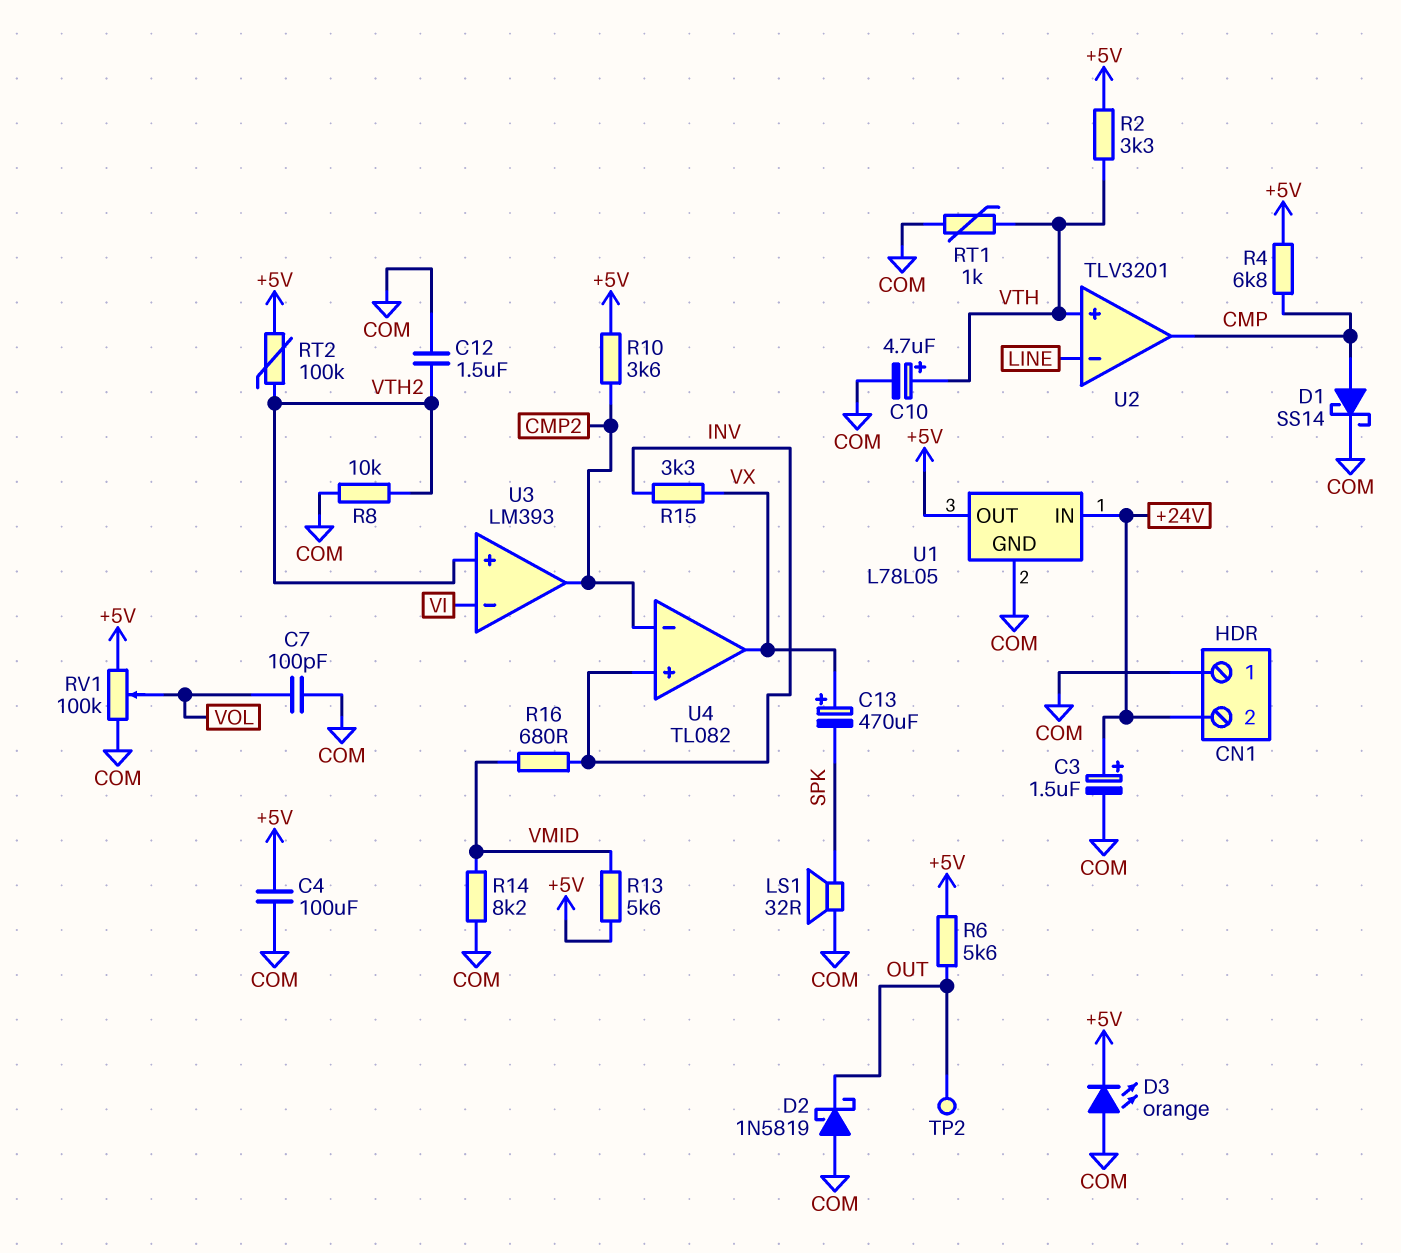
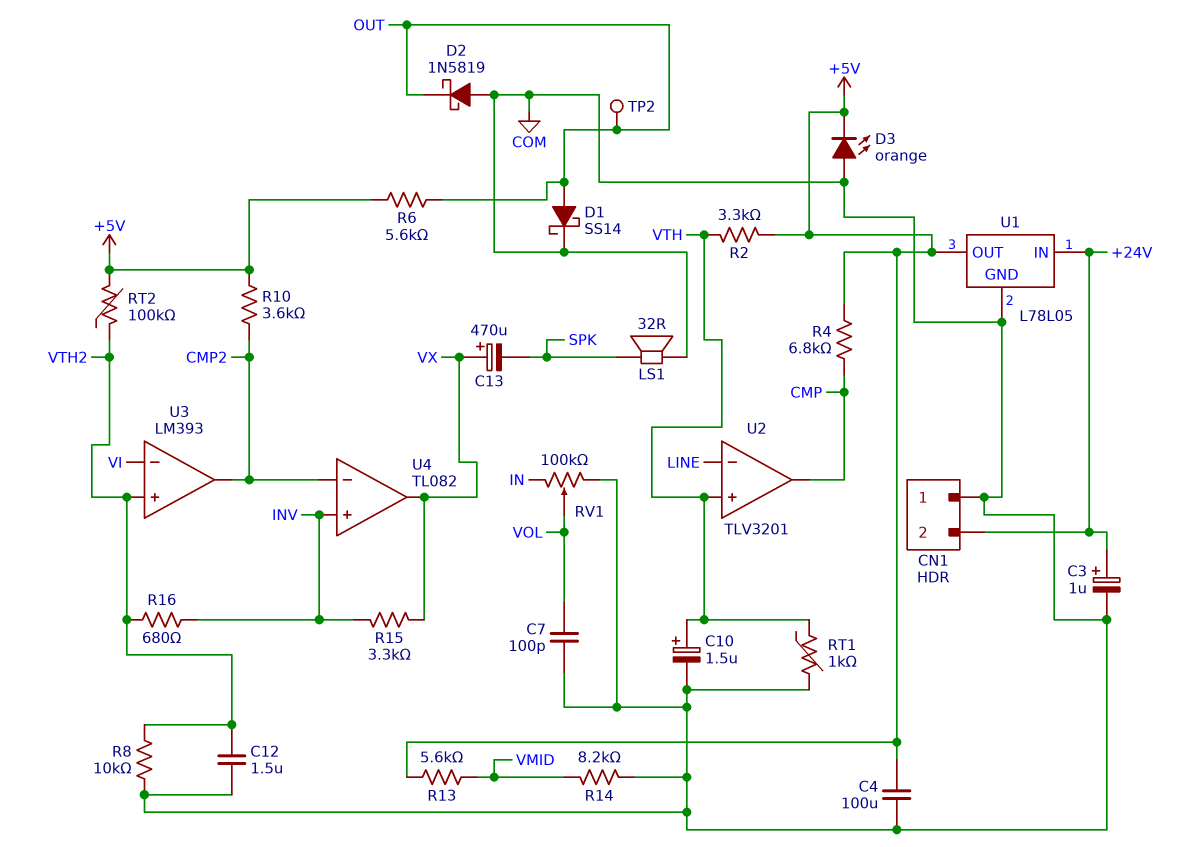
C3: 1.5uF (plus +24V, minus COM) -> 1uF (plus +24V, minus COM)
C10: 4.7uF (plus VTH, minus COM) -> 1.5uF (plus VTH, minus COM)
D1: schottky SS14 (A CMP, K COM) -> schottky SS14 (A OUT, K COM)
R16: 680 (INV, VMID) -> 680 (INV, VTH2)
RV1: 100k (+5V, COM, wiper VOL) -> 100k (COM, IN, wiper VOL)

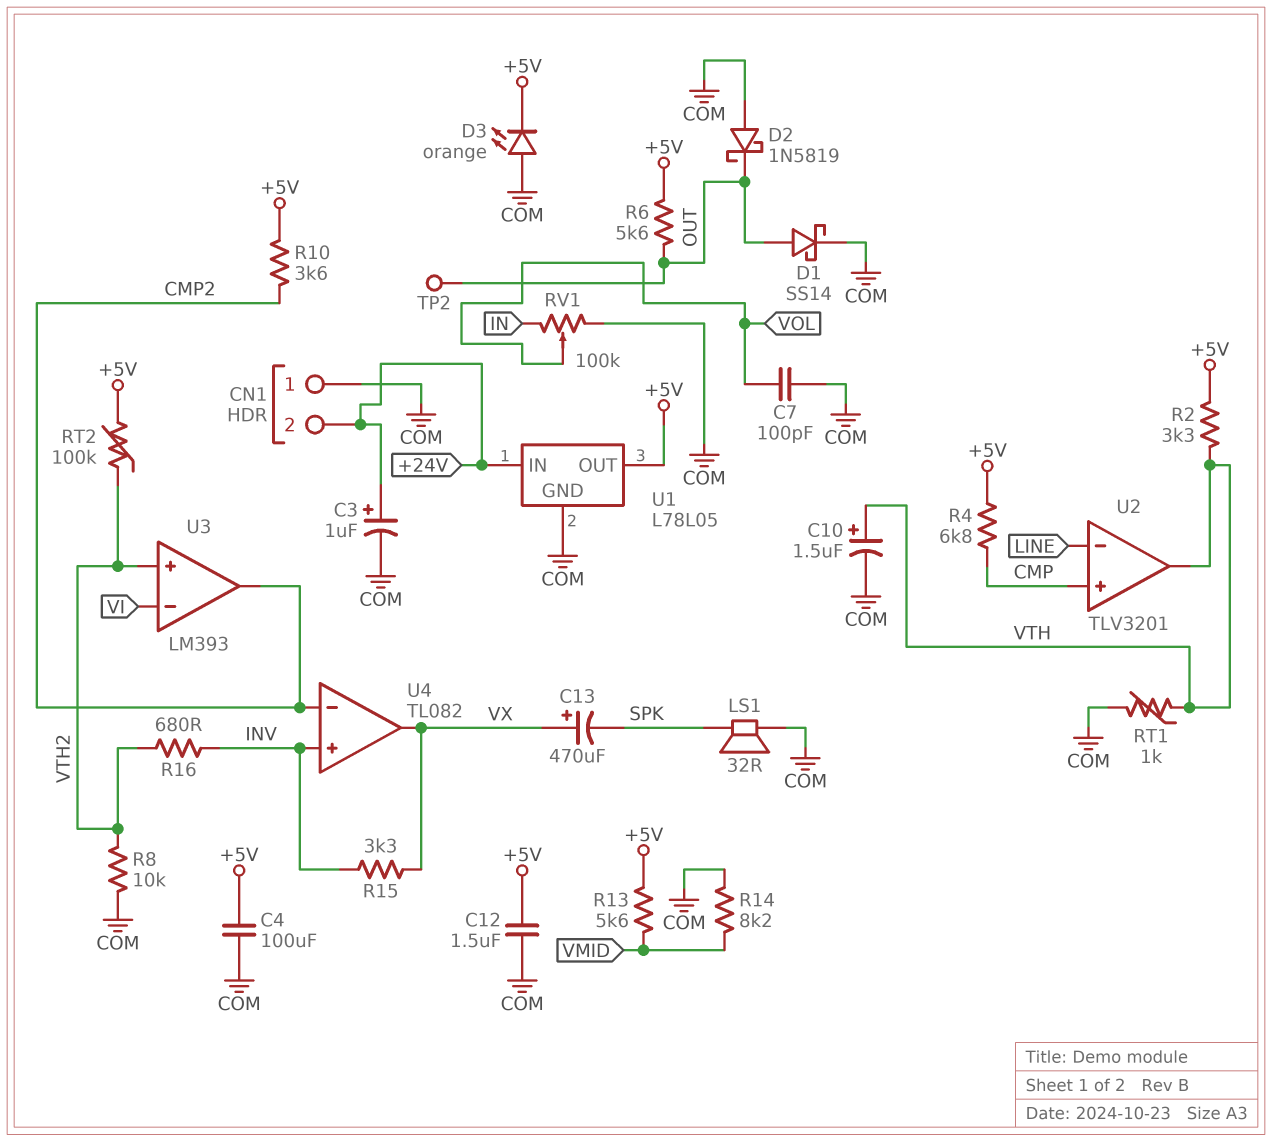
C12: 1.5uF (COM, VTH2) -> 1.5uF (+5V, COM)
U2 pin in+: VTH -> CMP
U2 pin out: CMP -> VTH

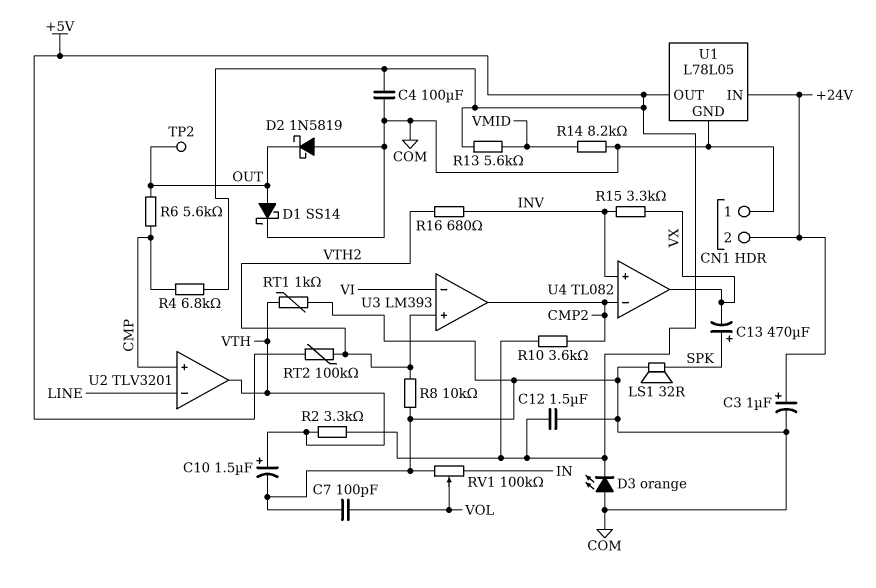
C13: 470uF (plus VX, minus SPK) -> 470uF (plus SPK, minus VX)
R6: 5.6k (+5V, OUT) -> 5.6k (CMP, OUT)

